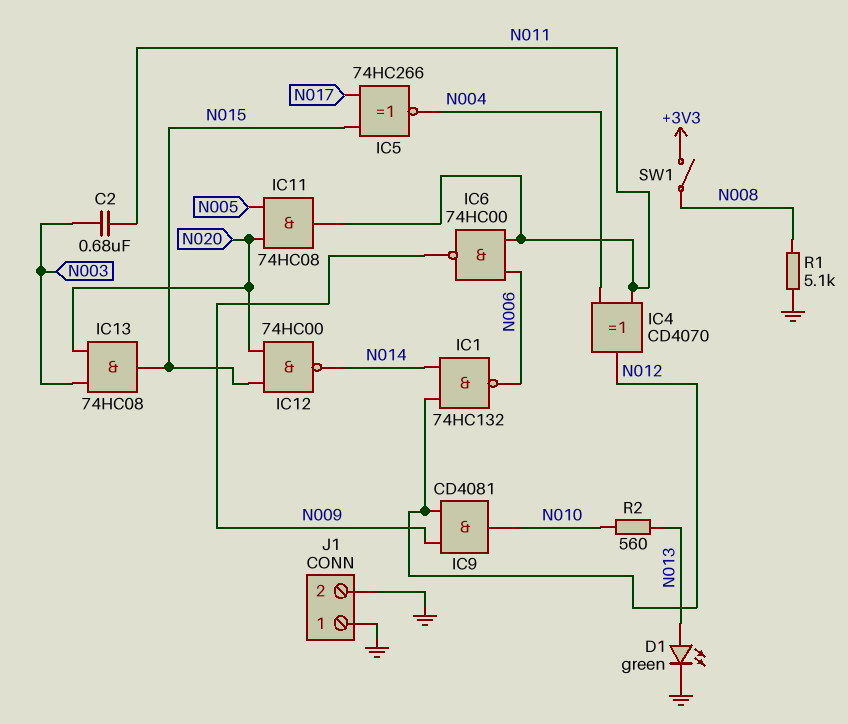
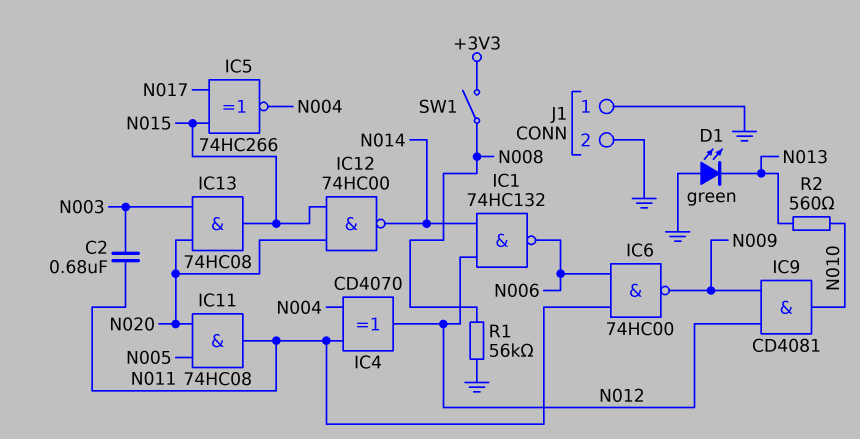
D1: LED green (A N013, K GND) -> LED green (A GND, K N013)
R1: 5.1k (GND, N008) -> 56k (GND, N008)

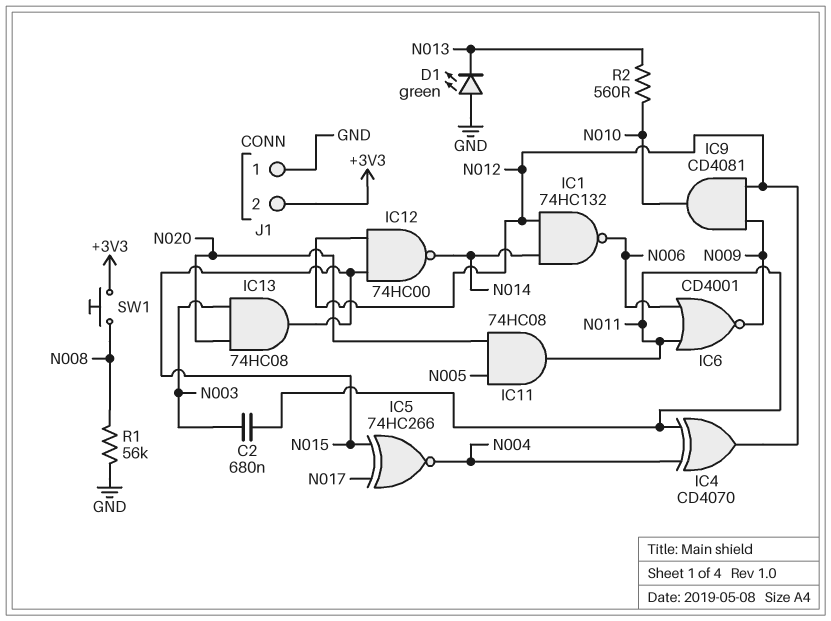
IC6: NAND 74HC00 (in N006, in N011, out N009) -> NOR CD4001 (in N006, in N011, out N009)
IC12: NAND 74HC00 (in N015, in N020, out N014) -> NAND 74HC00 (in N012, in N015, out N014)
J1 pin 2: GND -> +3V3
SW1: switch (+3V3, N008) -> button (+3V3, N008)

